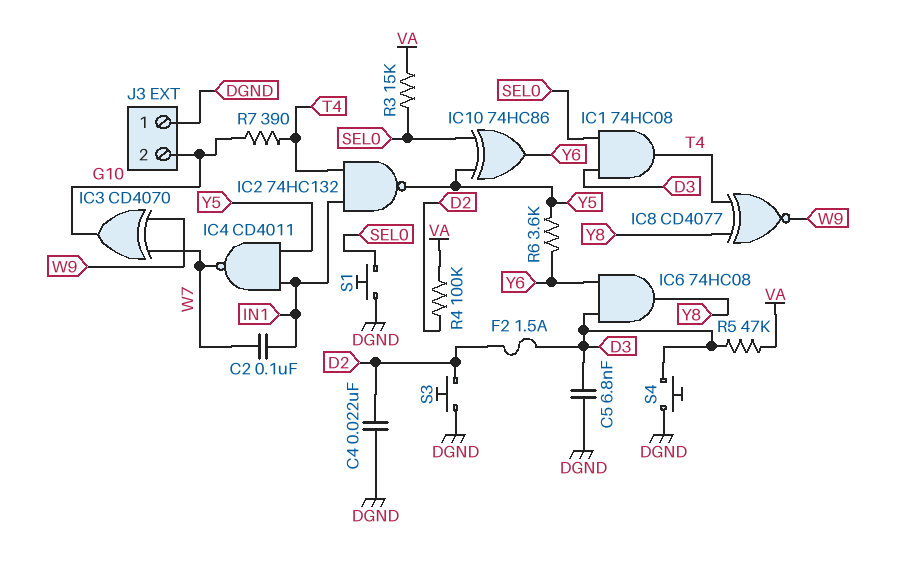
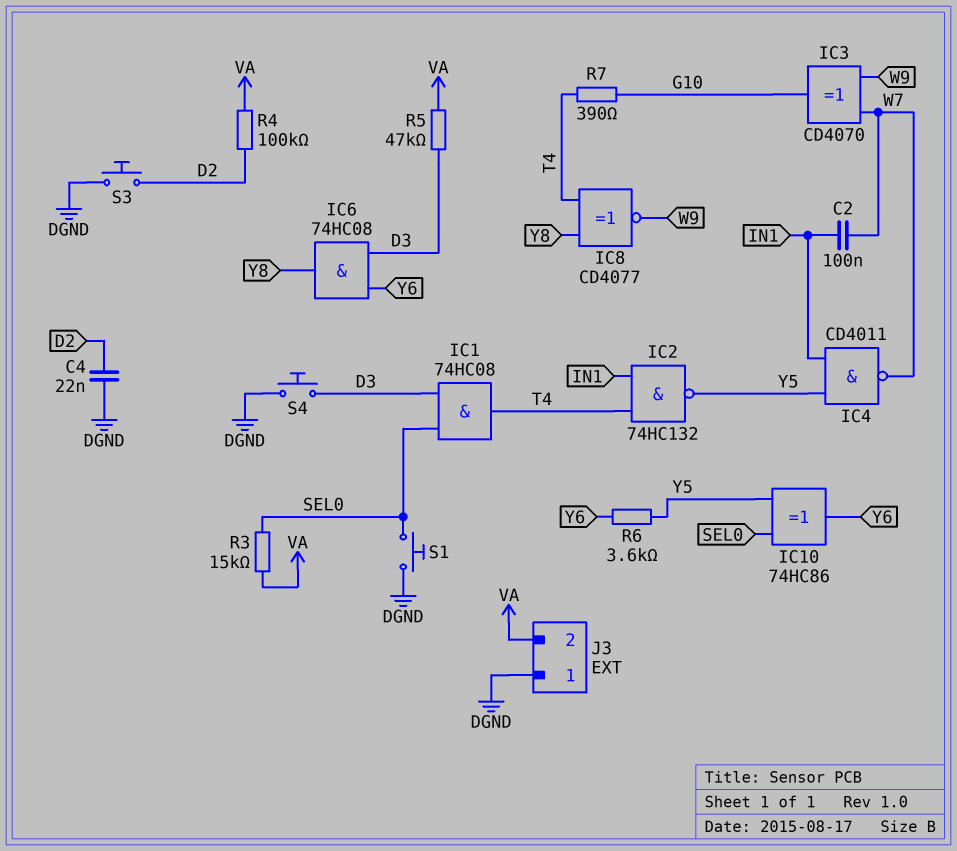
C5: 6.8nF (D3, DGND) -> none
F2: 1.5A (D2, D3) -> none
J3 pin 2: G10 -> VA

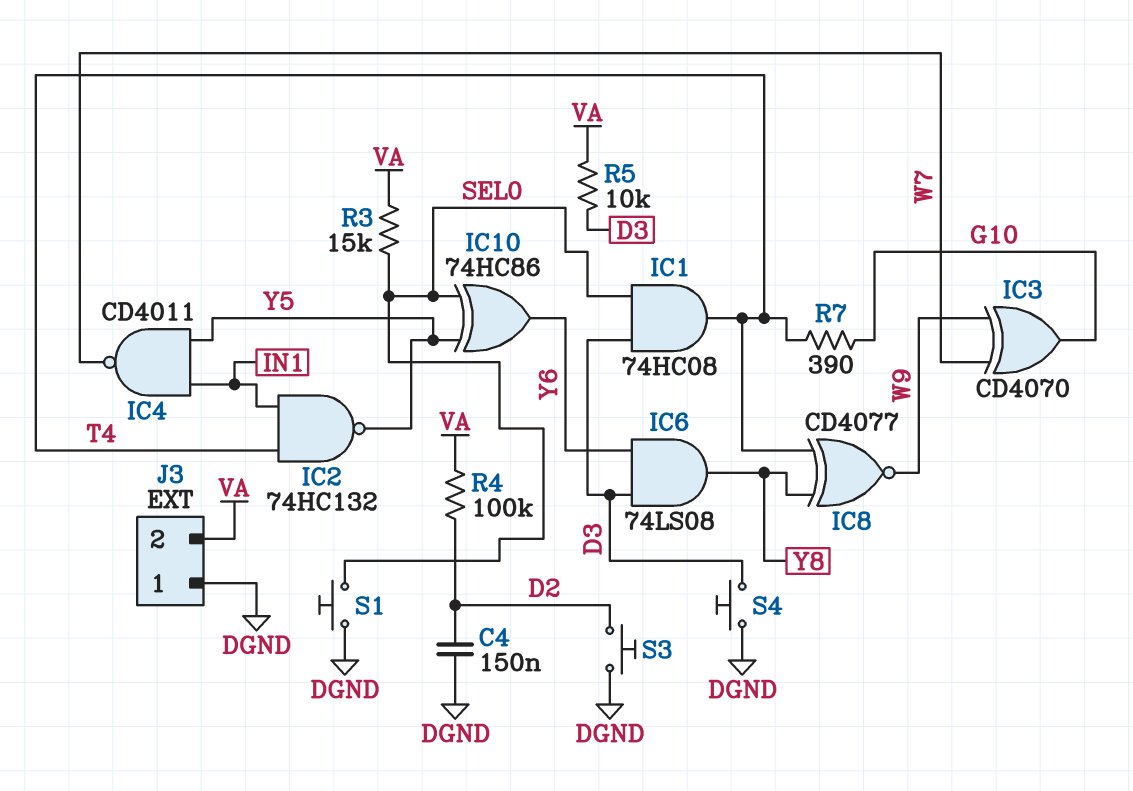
C2: 100nF (IN1, W7) -> none
C4: 22nF (D2, DGND) -> 150nF (D2, DGND)
IC6: AND 74HC08 (in D3, in Y6, out Y8) -> AND 74LS08 (in D3, in Y6, out Y8)
R5: 47k (D3, VA) -> 10k (D3, VA)
R6: 3.6k (Y5, Y6) -> none

